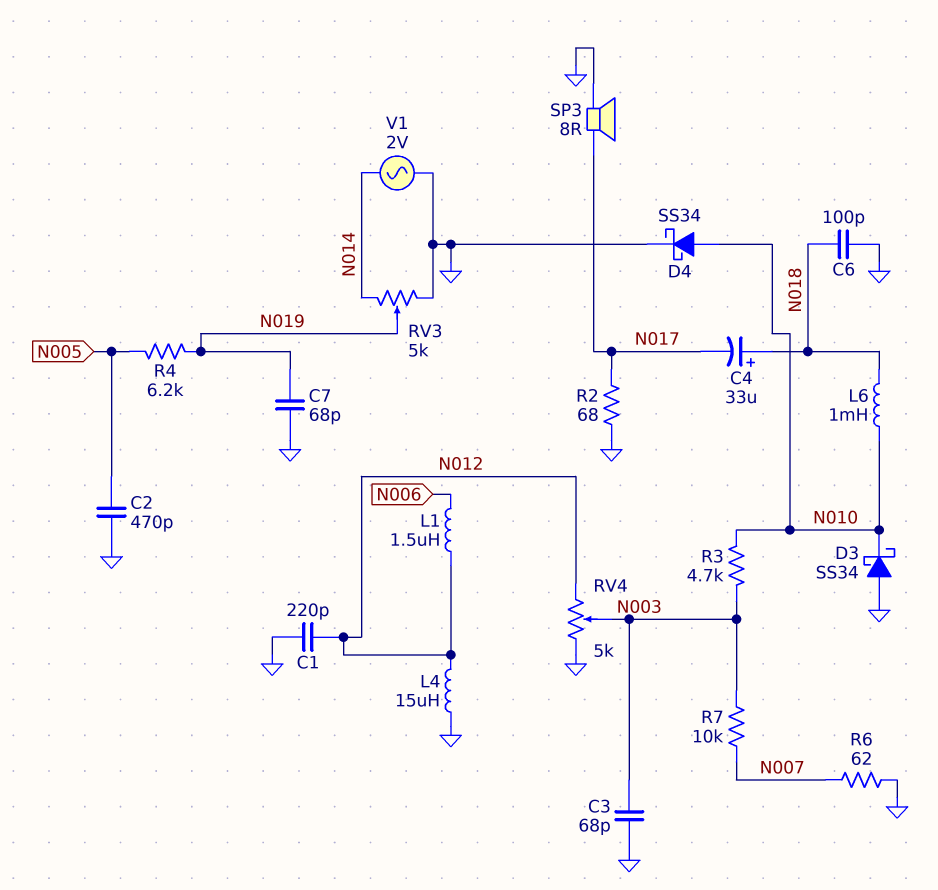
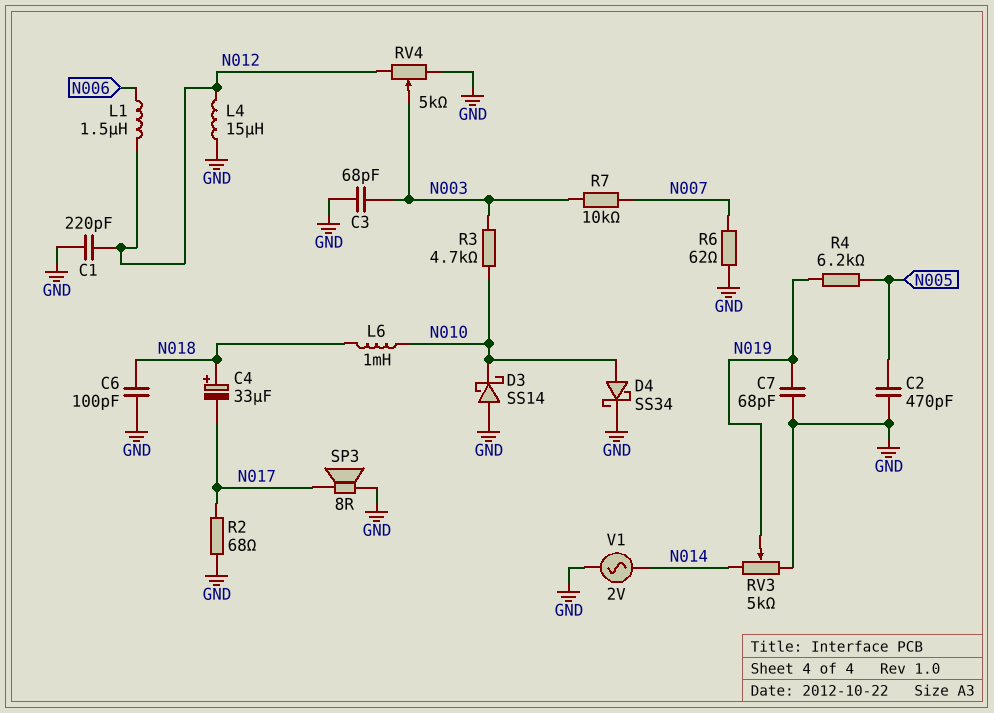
D3: schottky SS34 (A GND, K N010) -> schottky SS14 (A GND, K N010)

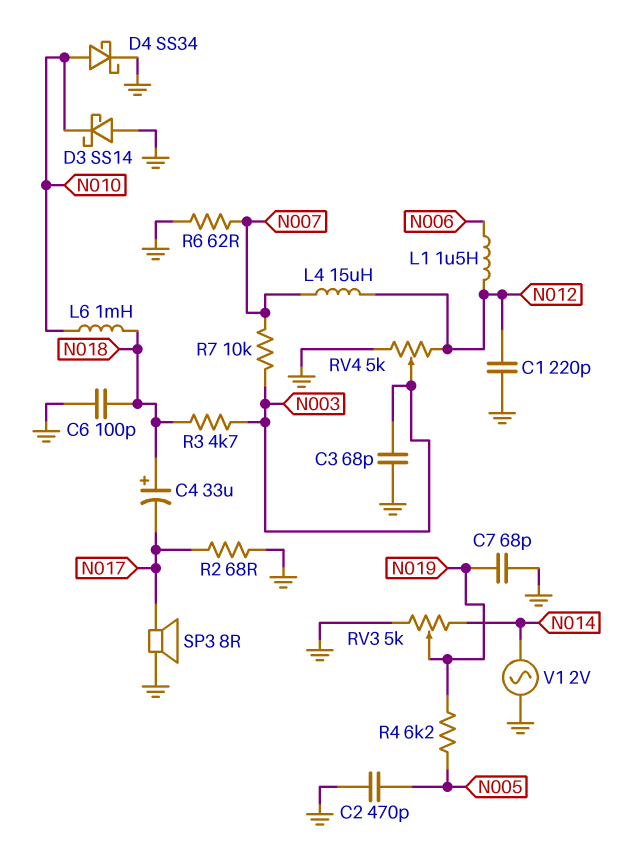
L4: 15uH (GND, N012) -> 15uH (N007, N012)
R3: 4.7k (N003, N010) -> 4.7k (N003, N018)

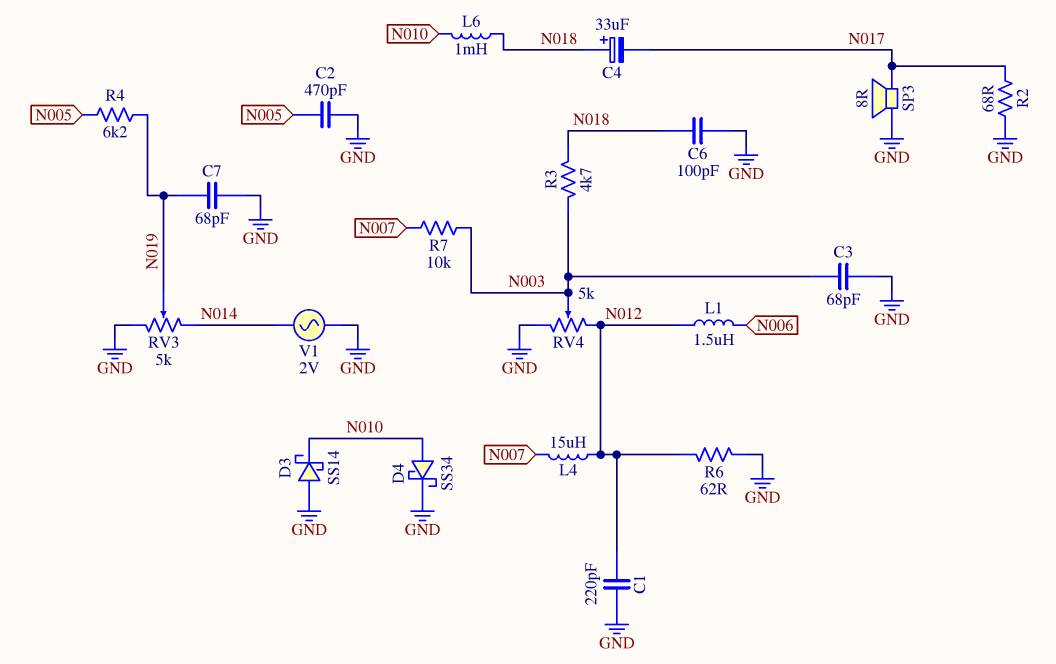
R6: 62 (GND, N007) -> 62 (GND, N012)

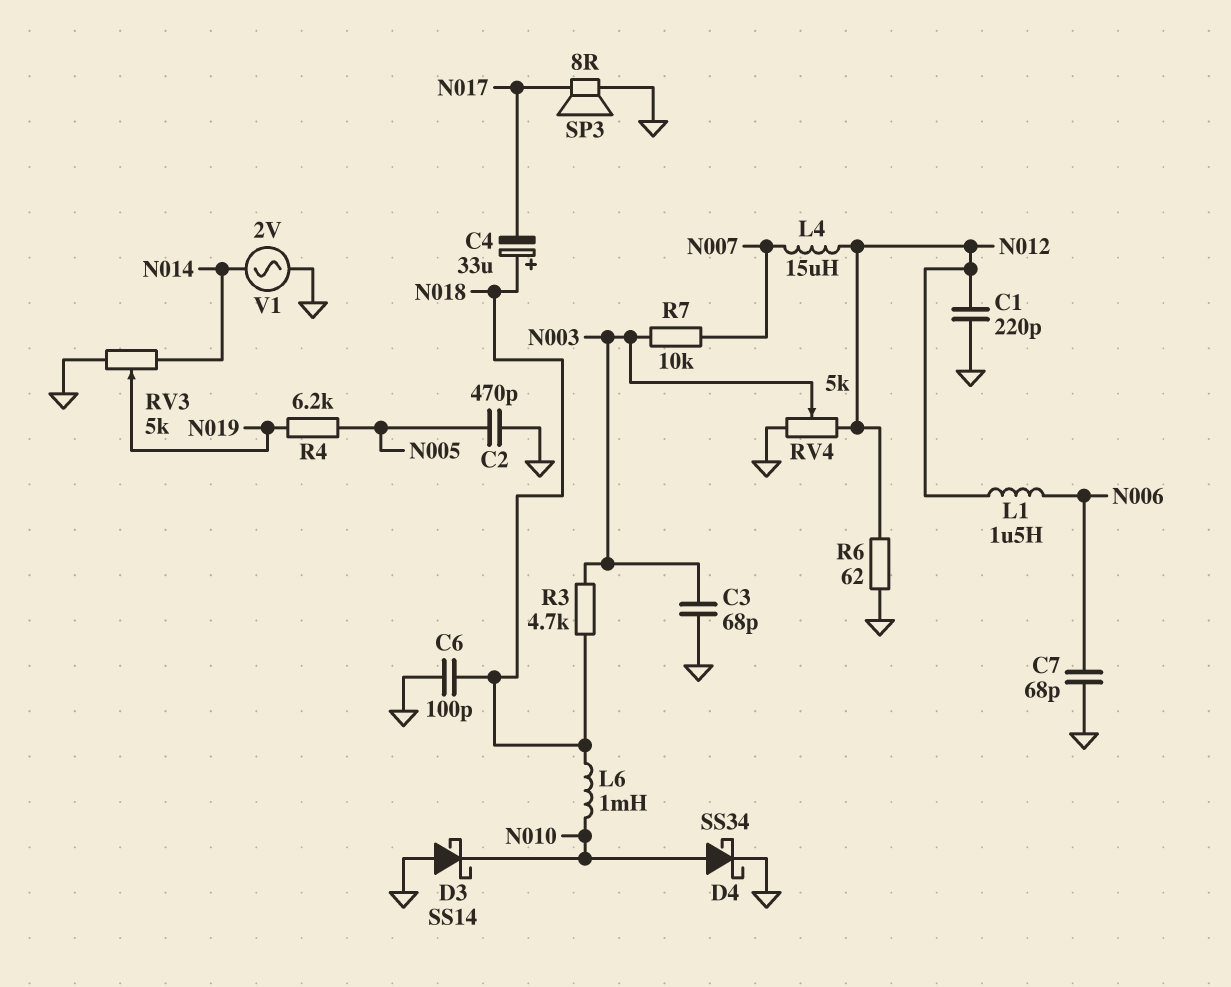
C7: 68pF (GND, N019) -> 68pF (GND, N006)
R2: 68 (GND, N017) -> none

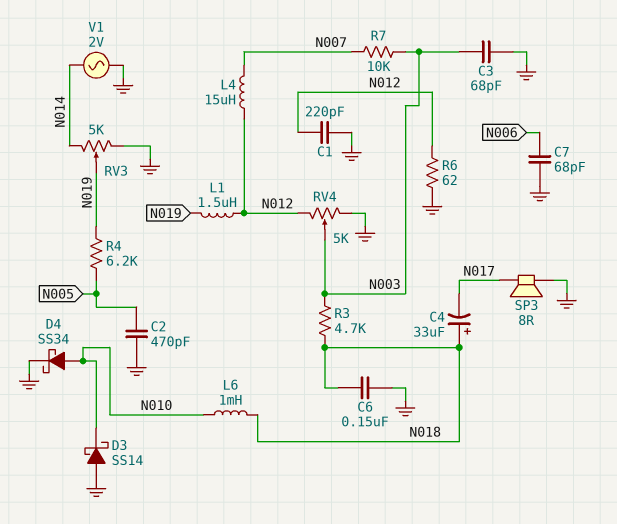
C6: 100pF (GND, N018) -> 150nF (GND, N018)
L1: 1.5uH (N006, N012) -> 1.5uH (N012, N019)

